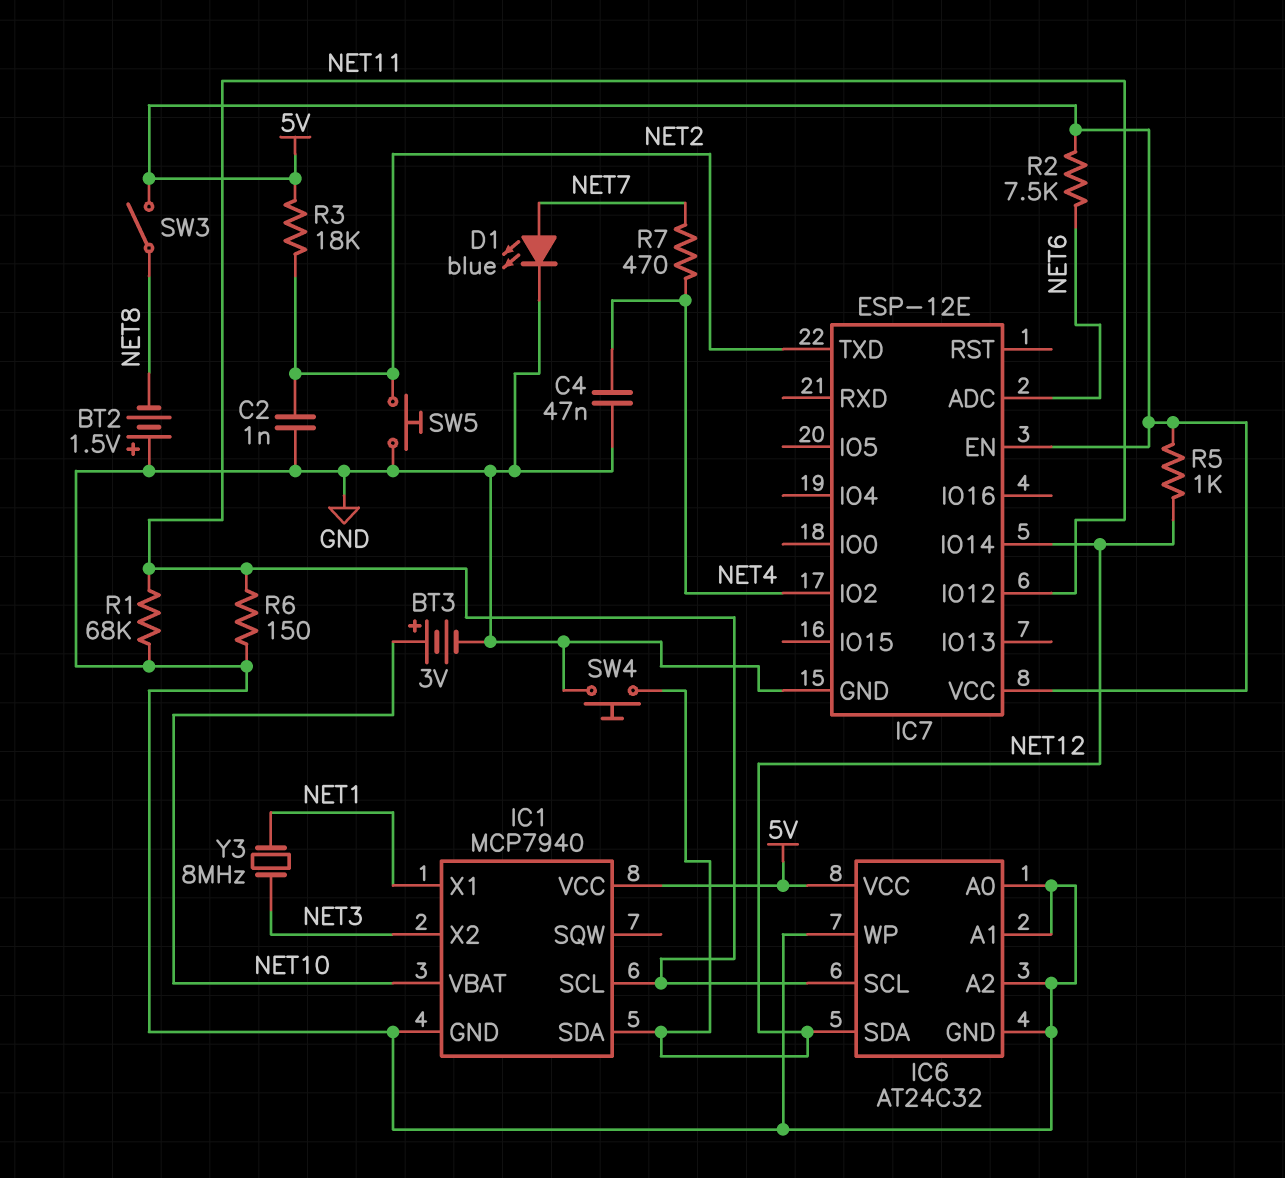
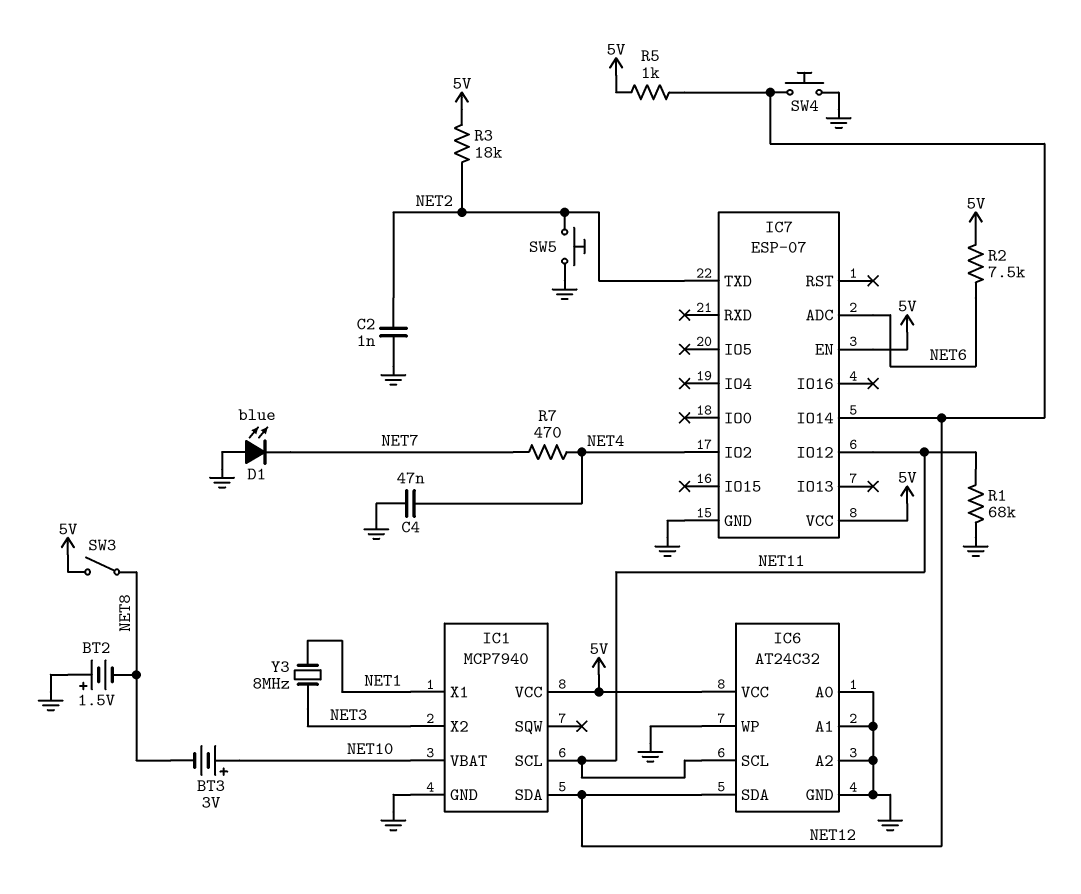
BT3: 3V (plus NET10, minus GND) -> 3V (plus NET10, minus NET8)
D1: LED blue (A NET7, K GND) -> LED blue (A GND, K NET7)
IC7: ESP-12E -> ESP-07
R6: 150 (GND, NET11) -> none

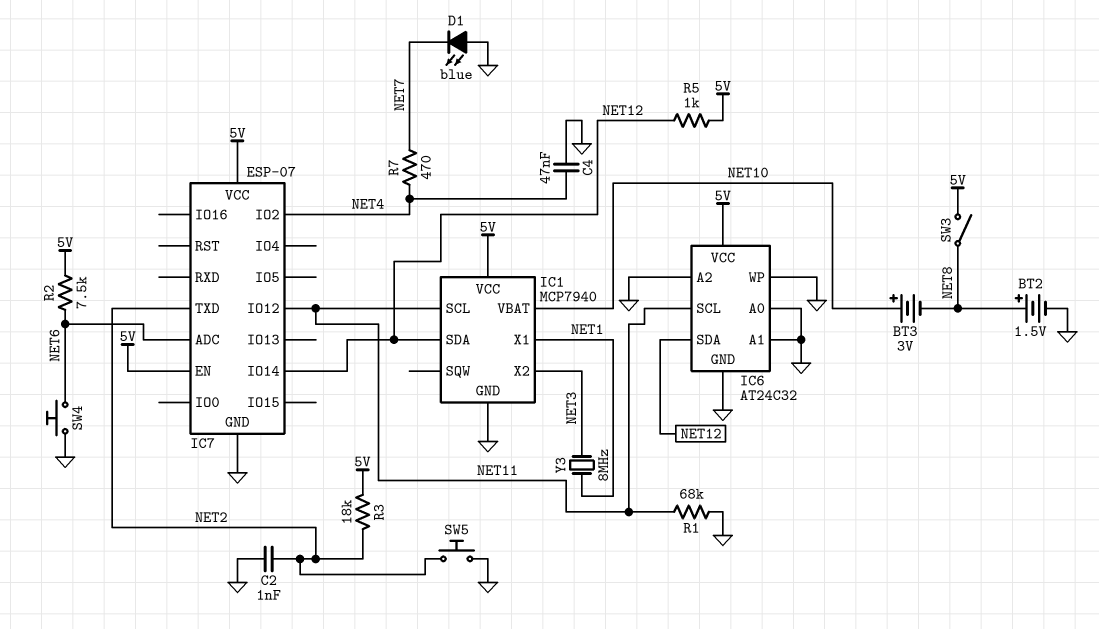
BT2: 1.5V (plus GND, minus NET8) -> 1.5V (plus NET8, minus GND)
SW4: button (GND, NET12) -> button (GND, NET6)

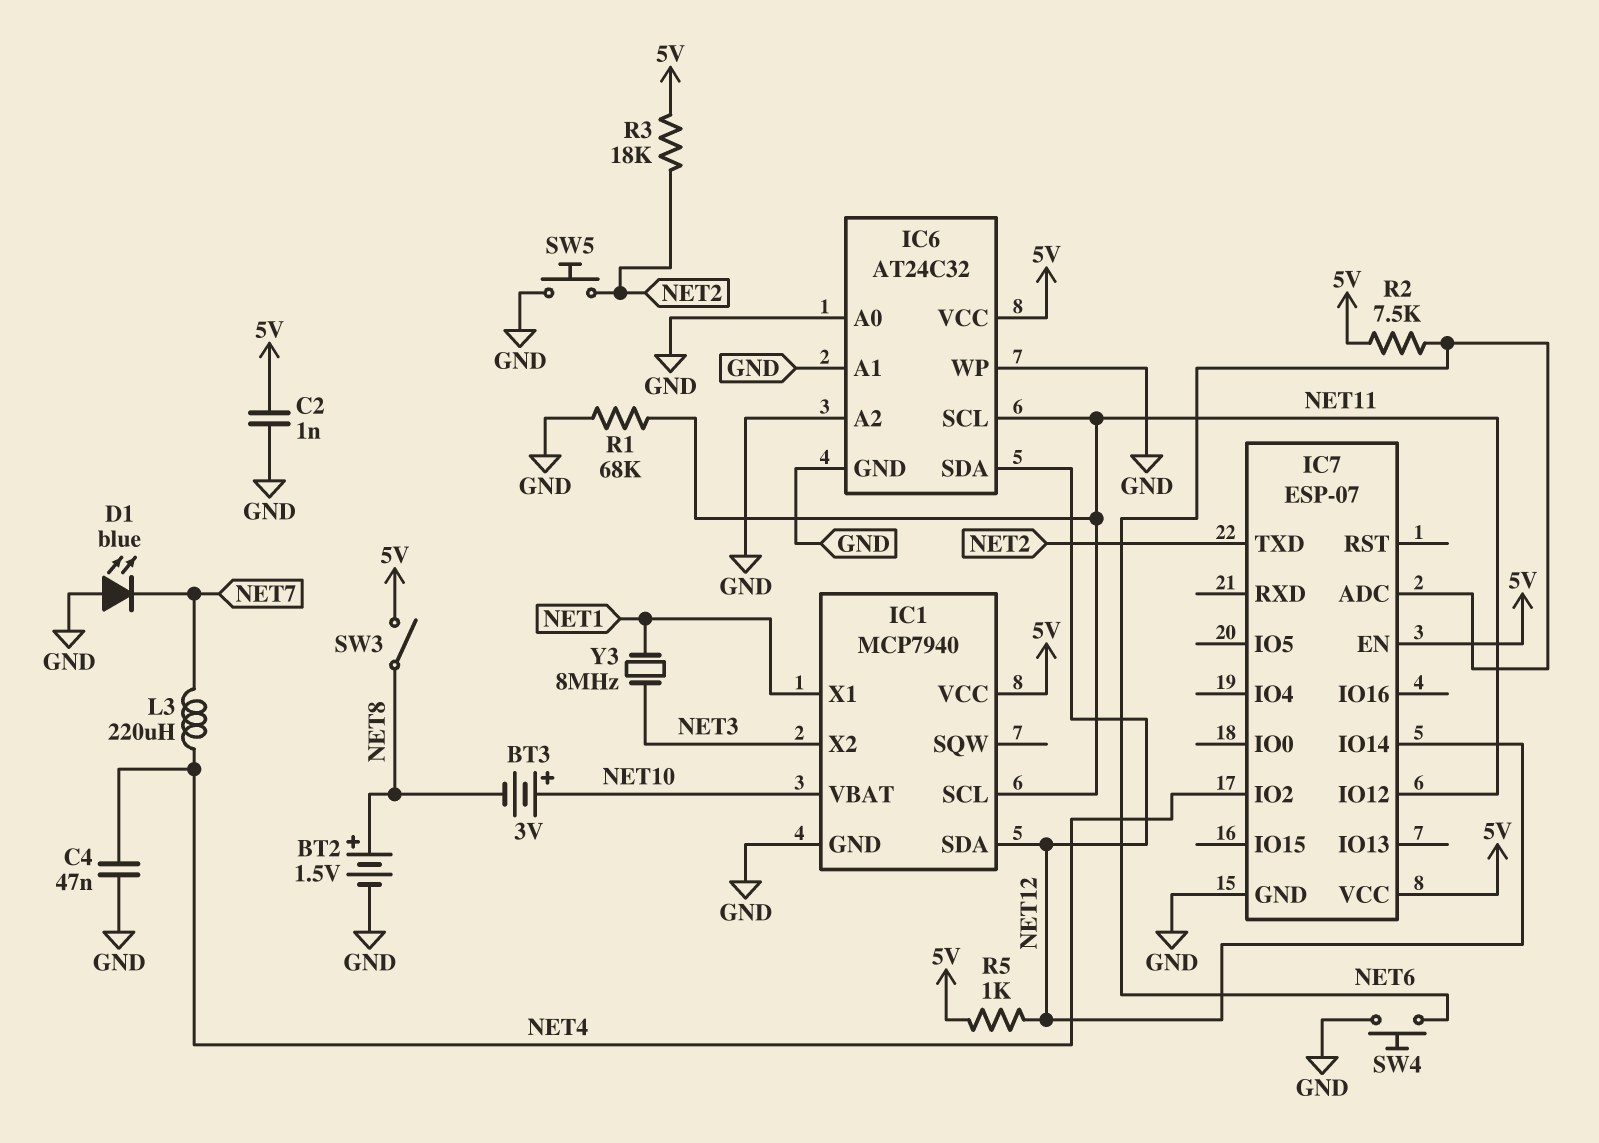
C2: 1nF (GND, NET2) -> 1nF (5V, GND)
L3: none -> 220uH (NET4, NET7)
R7: 470 (NET4, NET7) -> none

